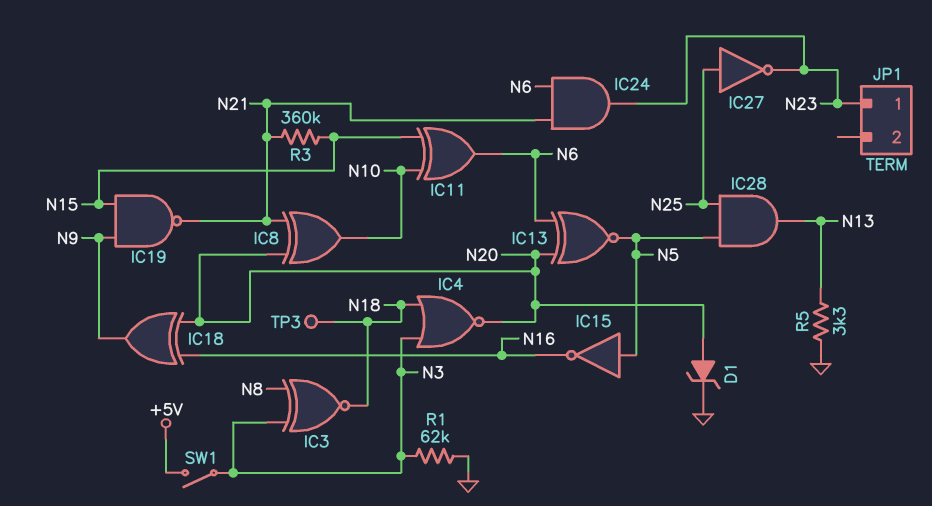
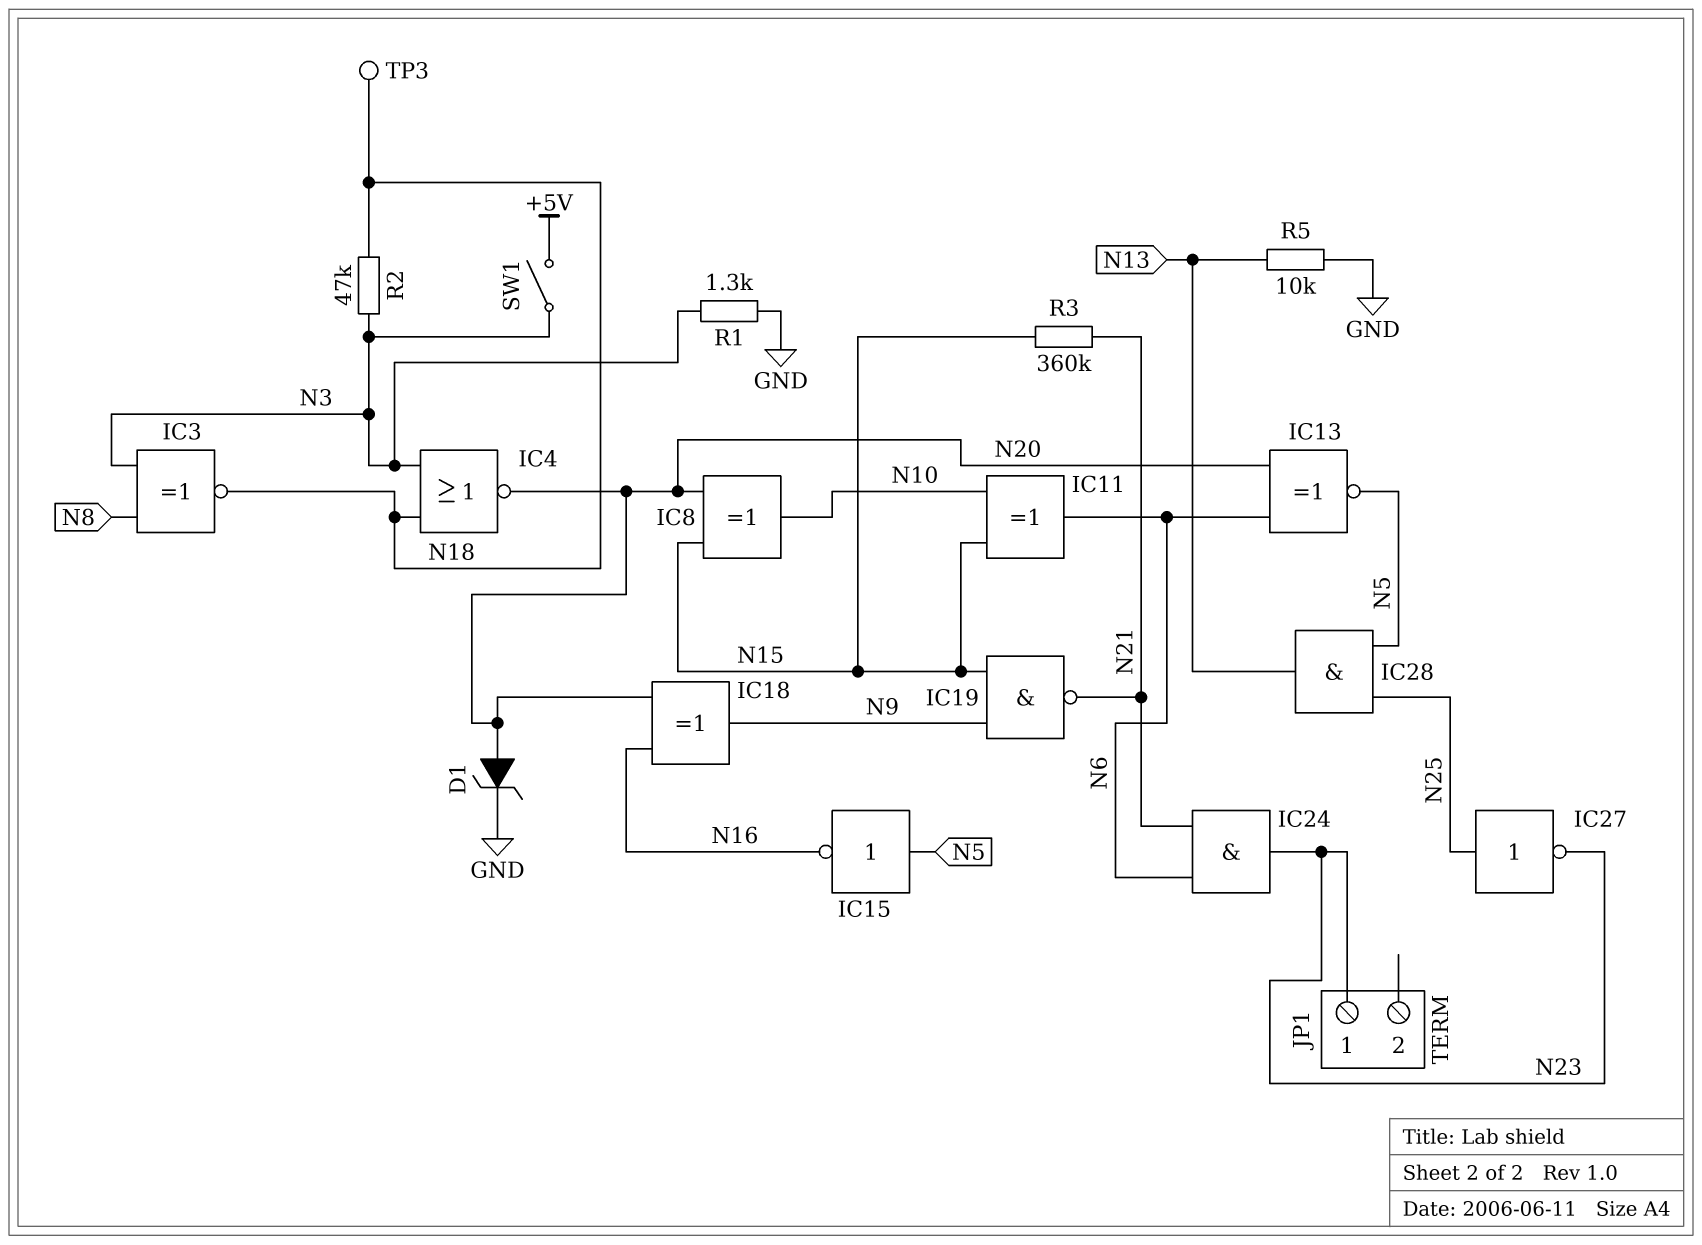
IC8: XOR (in N20, in N21, out N10) -> XOR (in N15, in N20, out N10)
R1: 62k (GND, N3) -> 1.3k (GND, N3)
R2: none -> 47k (N3, N18)
R5: 3.3k (GND, N13) -> 10k (GND, N13)

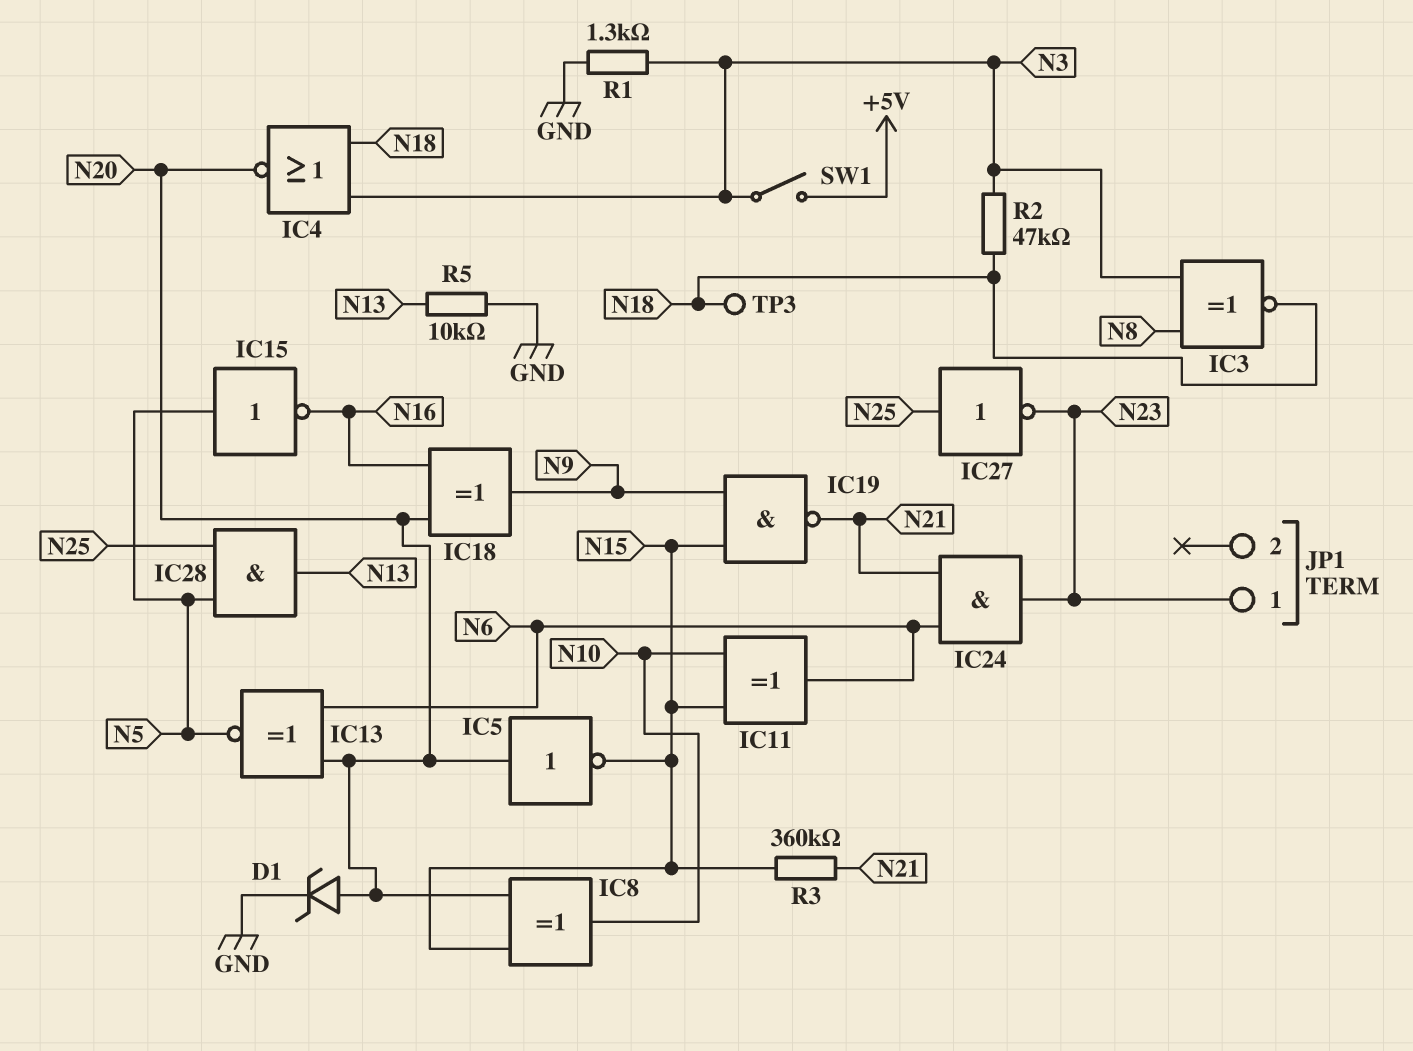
IC5: none -> NOT (in N20, out N15)

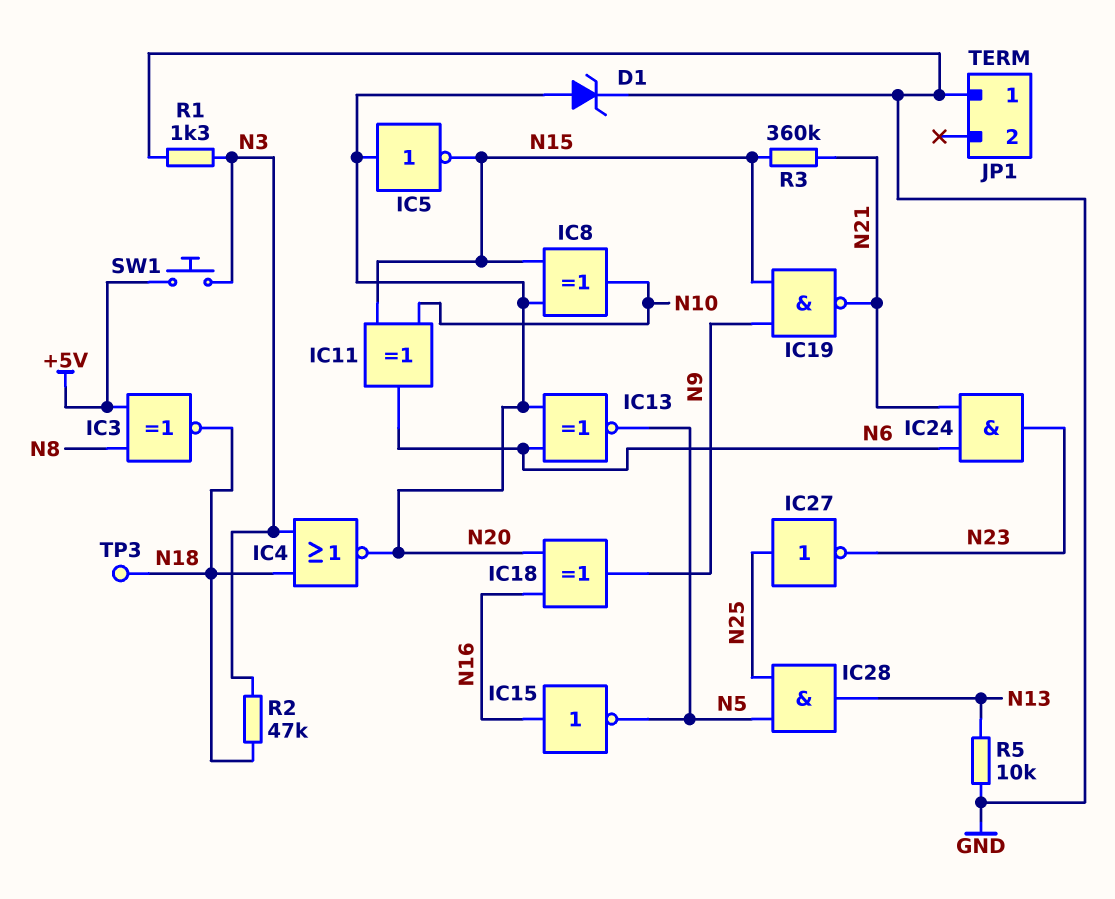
IC3: XNOR (in N3, in N8, out N18) -> XNOR (in +5V, in N8, out N18)
IC15: NOT (in N5, out N16) -> NOT (in N16, out N5)
JP1 pin 1: N23 -> GND
SW1: switch (+5V, N3) -> button (+5V, N3)

